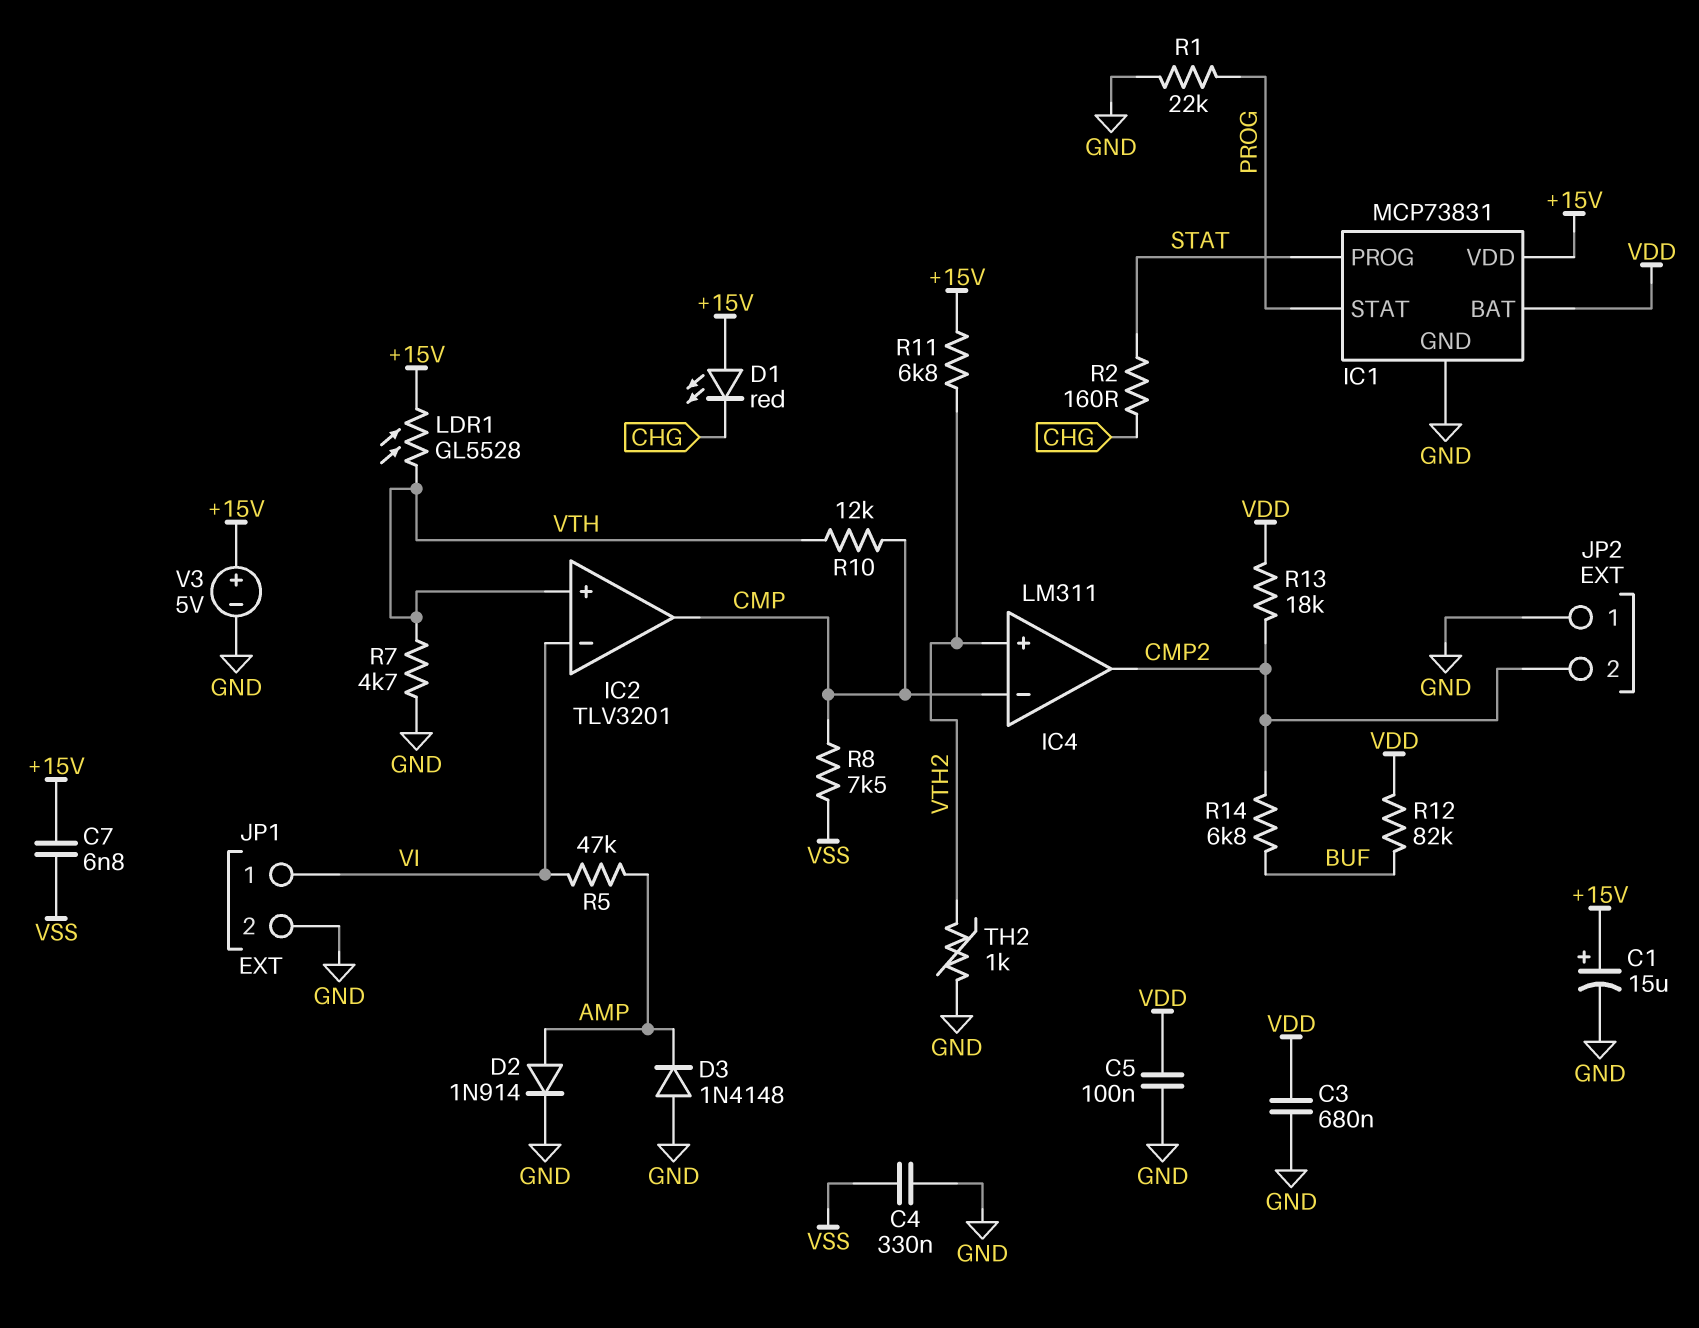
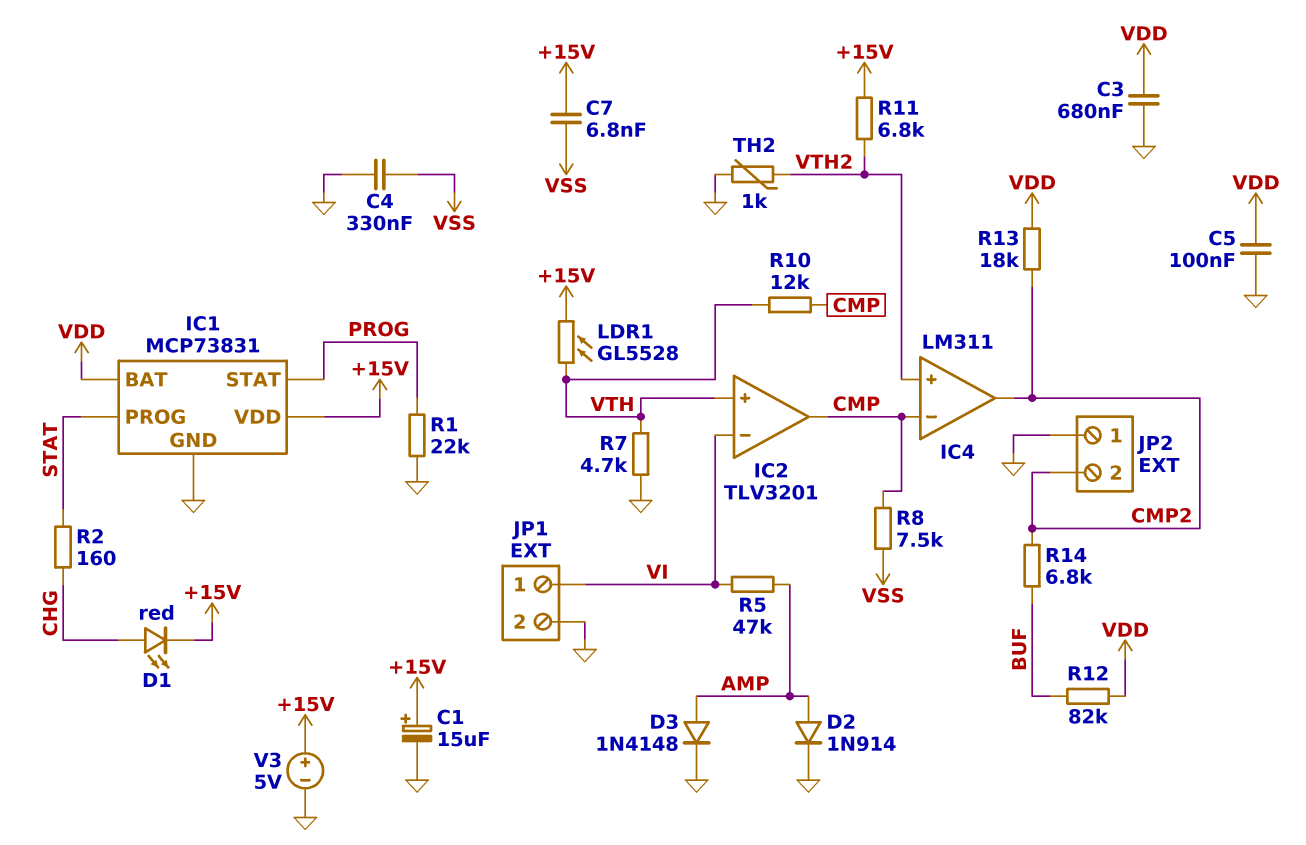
D1: LED red (A +15V, K CHG) -> LED red (A CHG, K +15V)
D3: diode 1N4148 (A GND, K AMP) -> diode 1N4148 (A AMP, K GND)

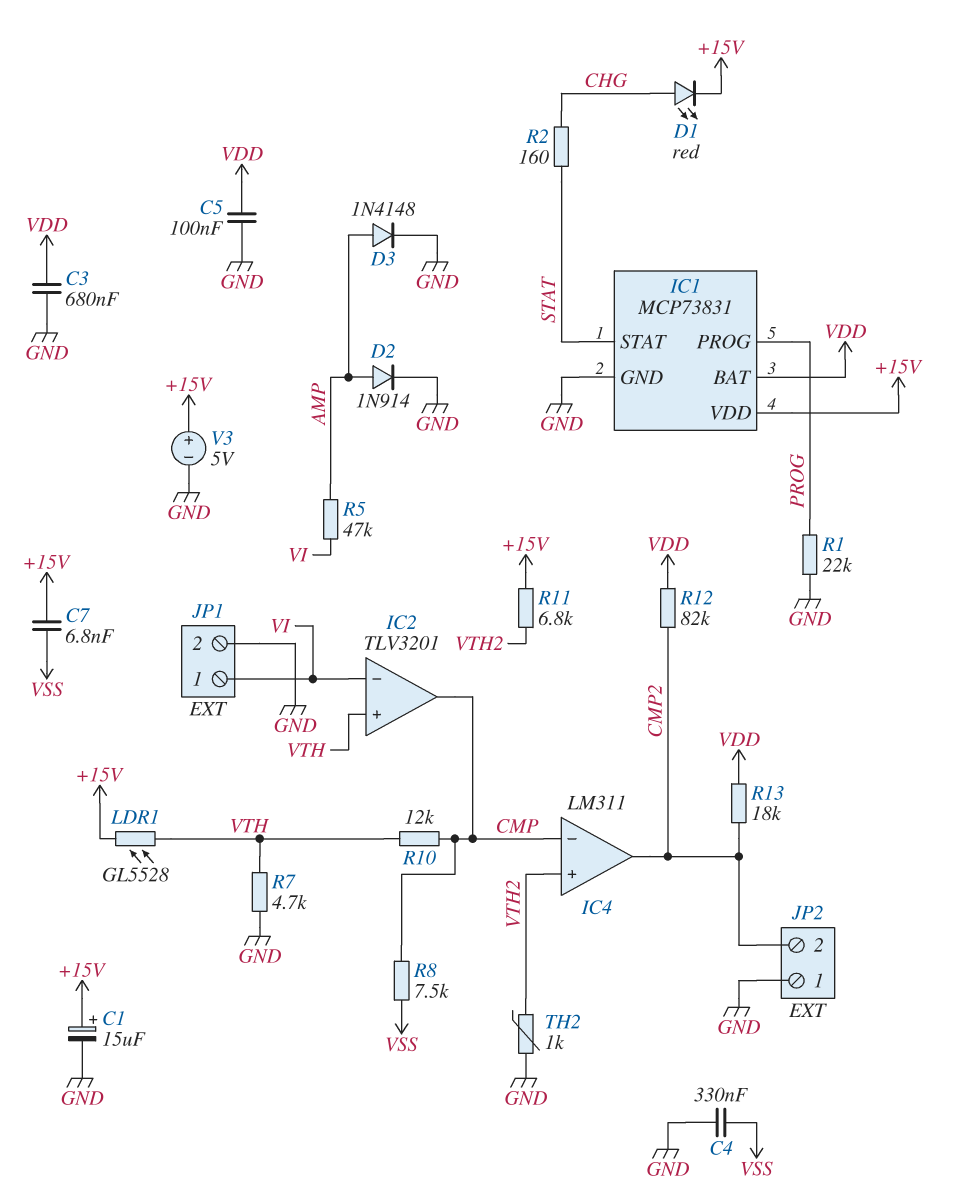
IC1 pin PROG: STAT -> PROG
IC1 pin STAT: PROG -> STAT
R12: 82k (BUF, VDD) -> 82k (CMP2, VDD)
R14: 6.8k (BUF, CMP2) -> none

